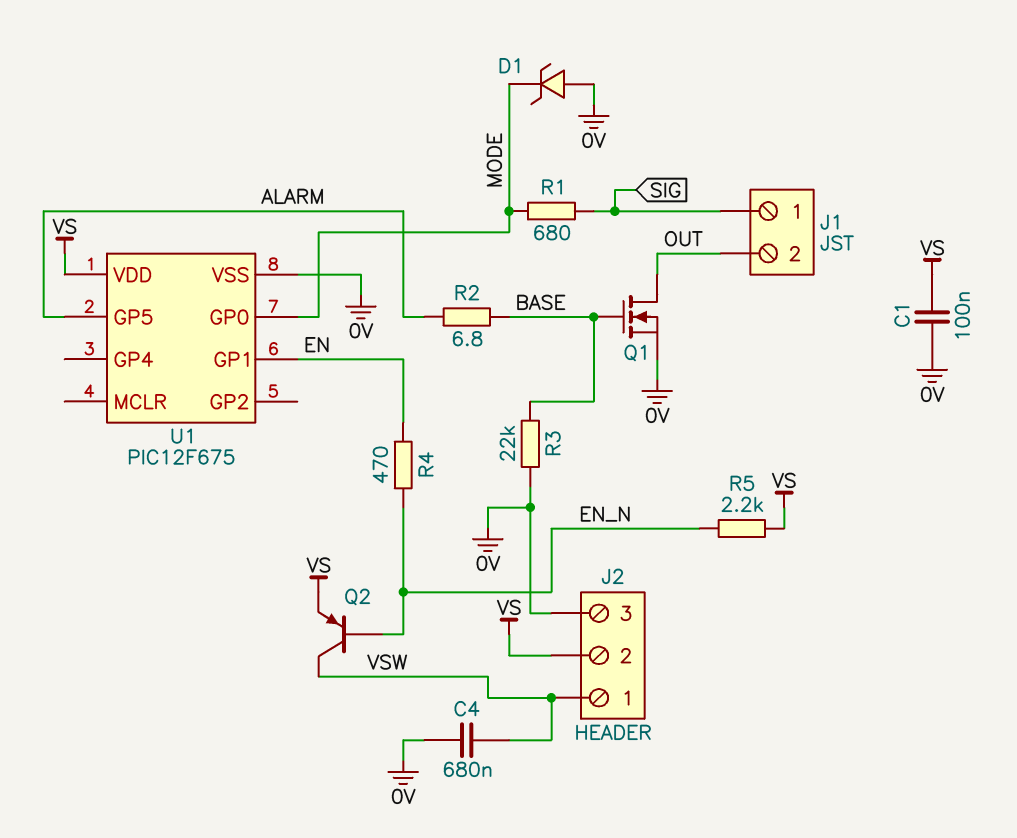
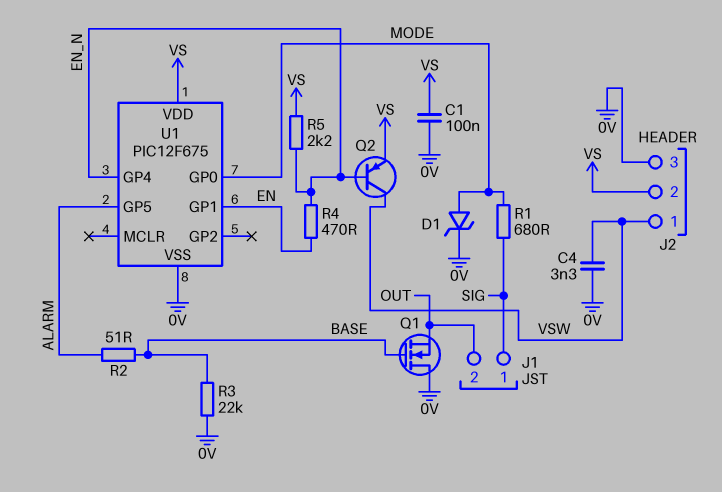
C4: 680nF (0V, VSW) -> 3.3nF (0V, VSW)
D1: zener (A 0V, K MODE) -> zener (A MODE, K 0V)
Q1: NMOS (G BASE, D OUT, S 0V) -> NMOS (G BASE, D 0V, S OUT)
R2: 6.8 (ALARM, BASE) -> 51 (ALARM, BASE)
U1 pin GP4: none -> EN_N

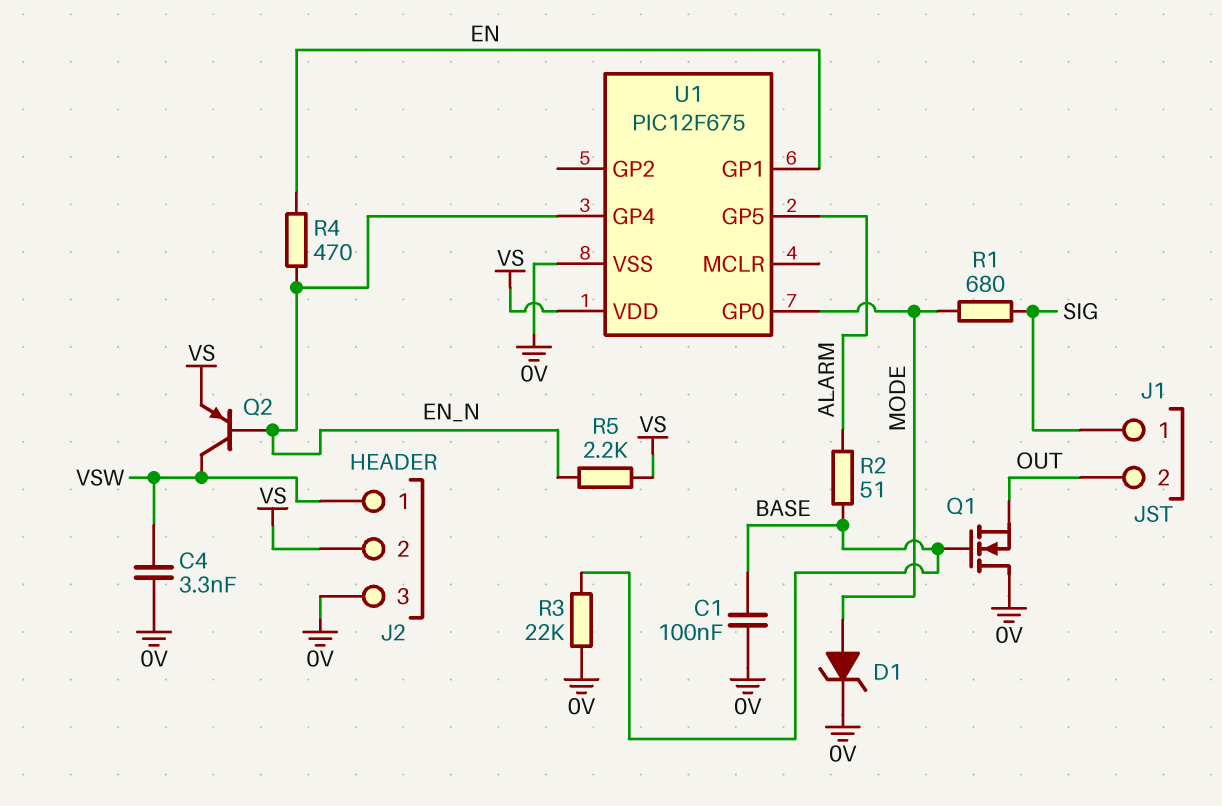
C1: 100nF (0V, VS) -> 100nF (0V, BASE)

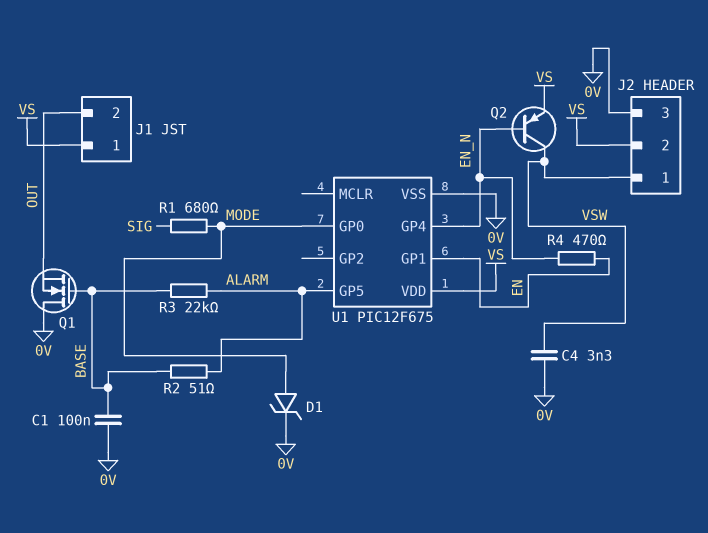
J1 pin 1: SIG -> VS
R3: 22k (0V, BASE) -> 22k (ALARM, BASE)
R5: 2.2k (EN_N, VS) -> none

